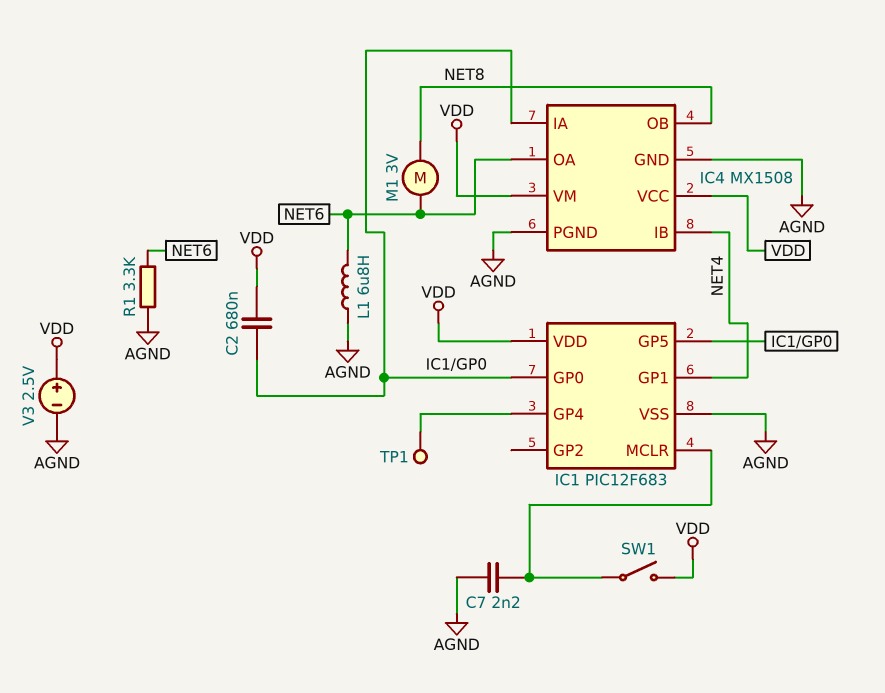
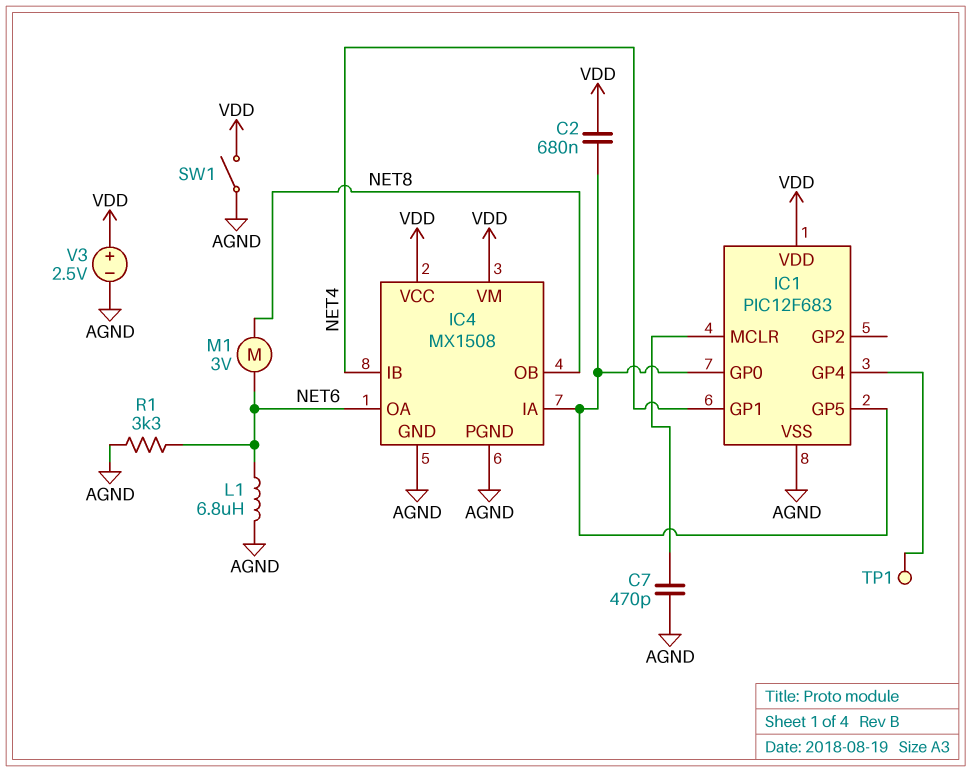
C7: 2.2nF (AGND, IC1/MCLR) -> 470pF (AGND, IC1/MCLR)
SW1: switch (IC1/MCLR, VDD) -> switch (AGND, VDD)

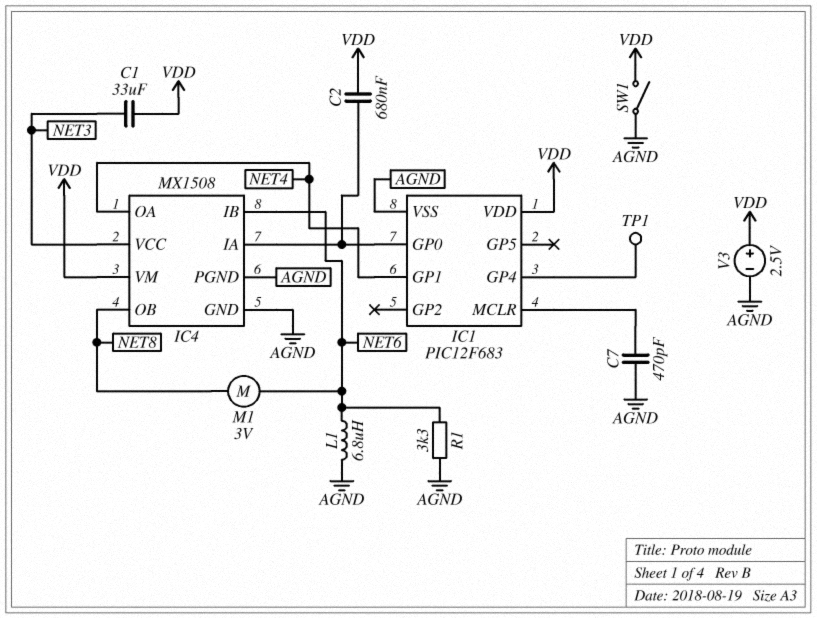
C1: none -> 33uF (NET3, VDD)
IC1 pin GP5: IC1/GP0 -> none
IC4 pin IB: NET4 -> NET6
IC4 pin OA: NET6 -> NET4
IC4 pin VCC: VDD -> NET3

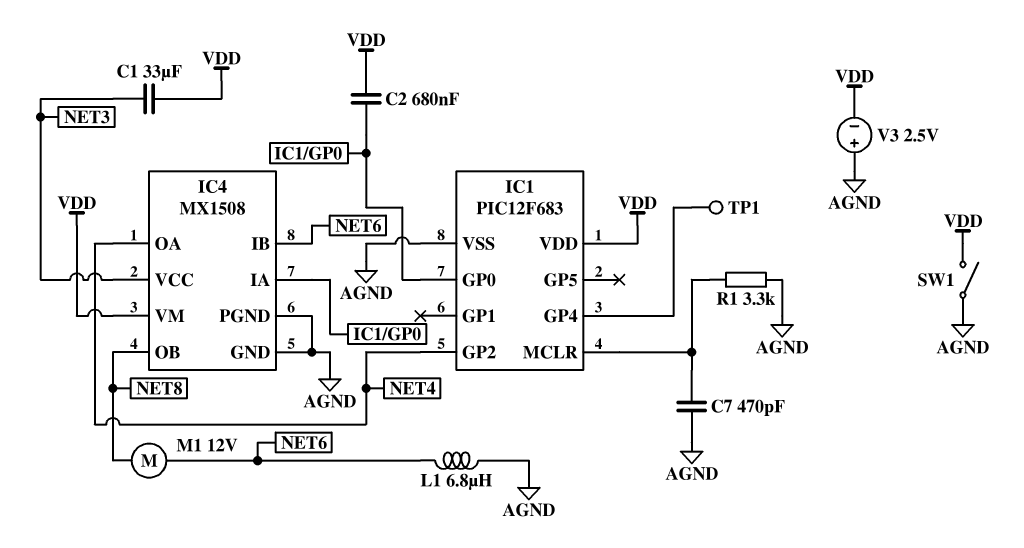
IC1 pin GP1: NET4 -> none
IC1 pin GP2: none -> NET4
M1: motor 3V (NET6, NET8) -> motor 12V (NET6, NET8)
R1: 3.3k (AGND, NET6) -> 3.3k (AGND, IC1/MCLR)
V3: 2.5V (plus VDD, minus AGND) -> 2.5V (plus AGND, minus VDD)

